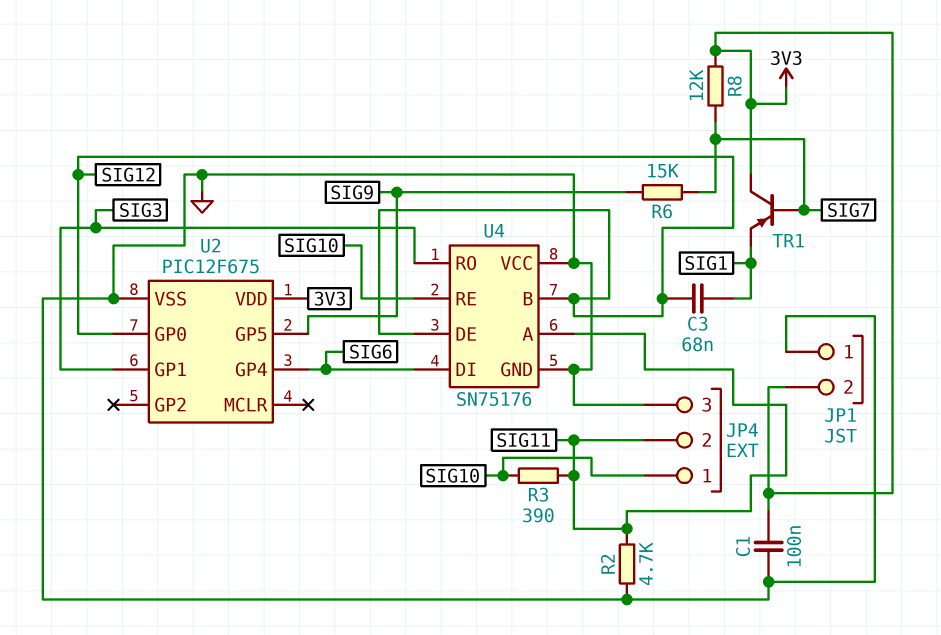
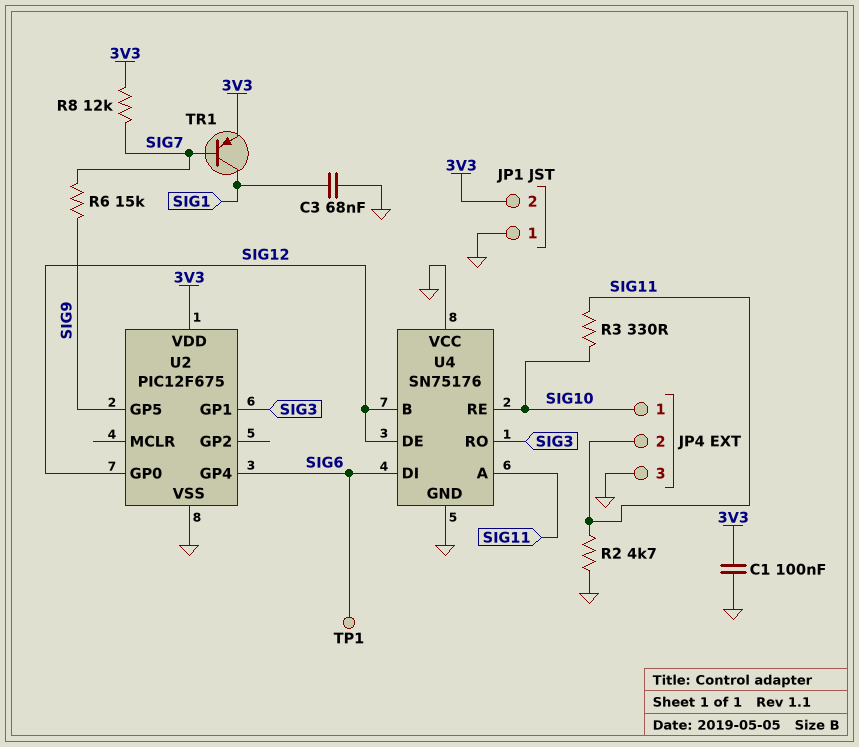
C3: 68nF (SIG1, SIG12) -> 68nF (GND, SIG1)
R3: 390 (SIG10, SIG11) -> 330 (SIG10, SIG11)
TP1: none -> test point (SIG6)
TR1: PNP (B SIG7, C 3V3, E SIG1) -> PNP (B SIG7, C SIG1, E 3V3)

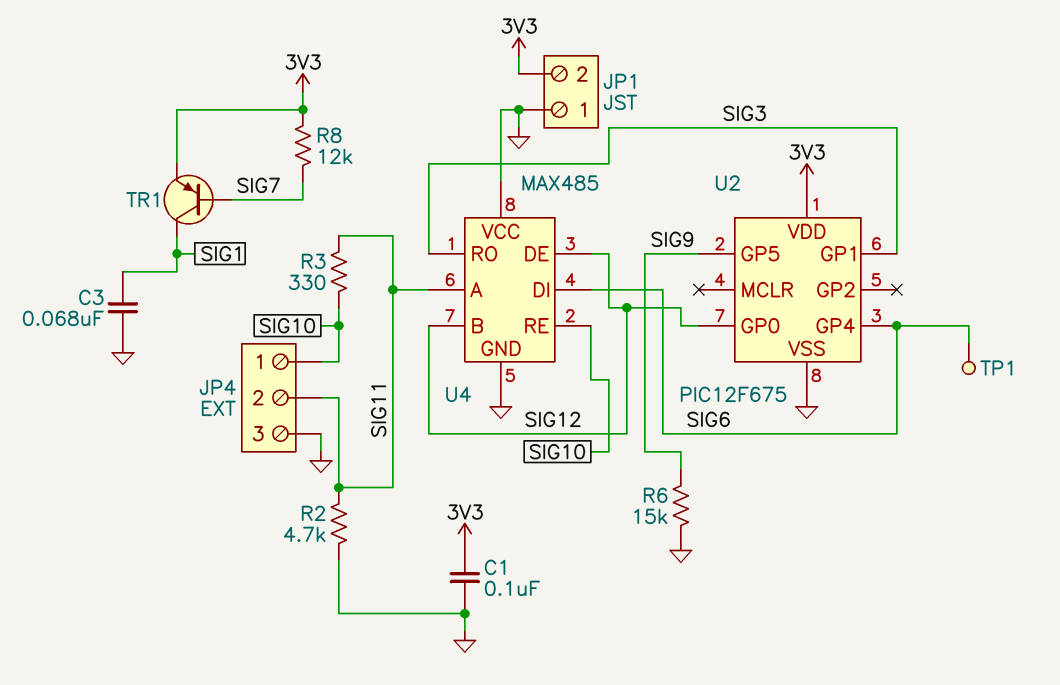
R6: 15k (SIG7, SIG9) -> 15k (GND, SIG9)
U4: SN75176 -> MAX485

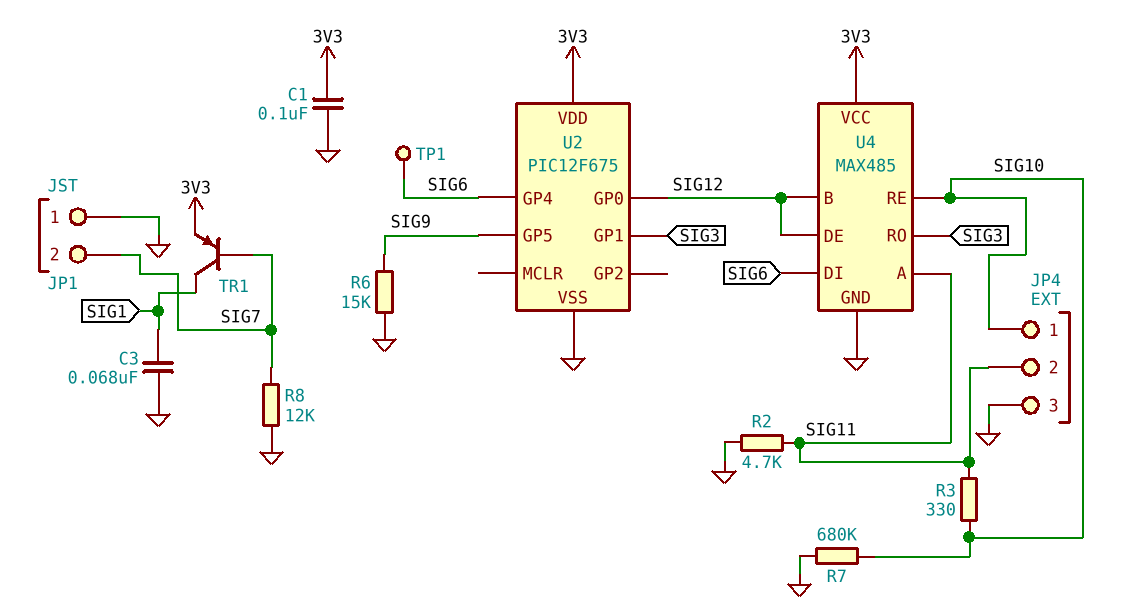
JP1 pin 2: 3V3 -> SIG7
R7: none -> 680k (GND, SIG10)
R8: 12k (3V3, SIG7) -> 12k (GND, SIG7)
U4 pin VCC: GND -> 3V3

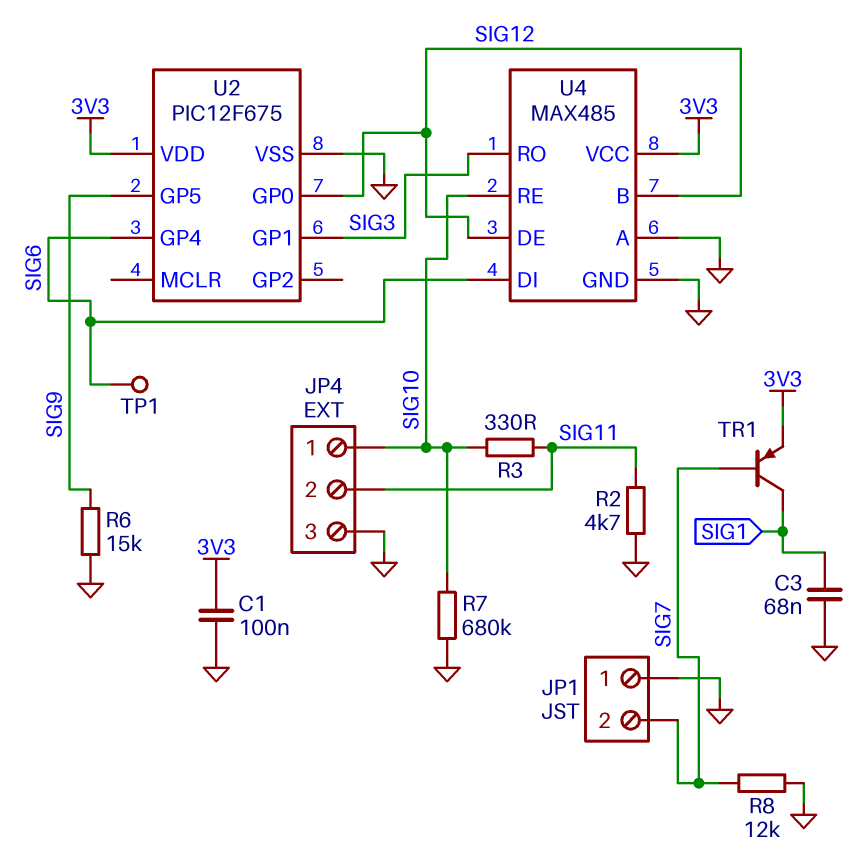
U4 pin A: SIG11 -> GND

